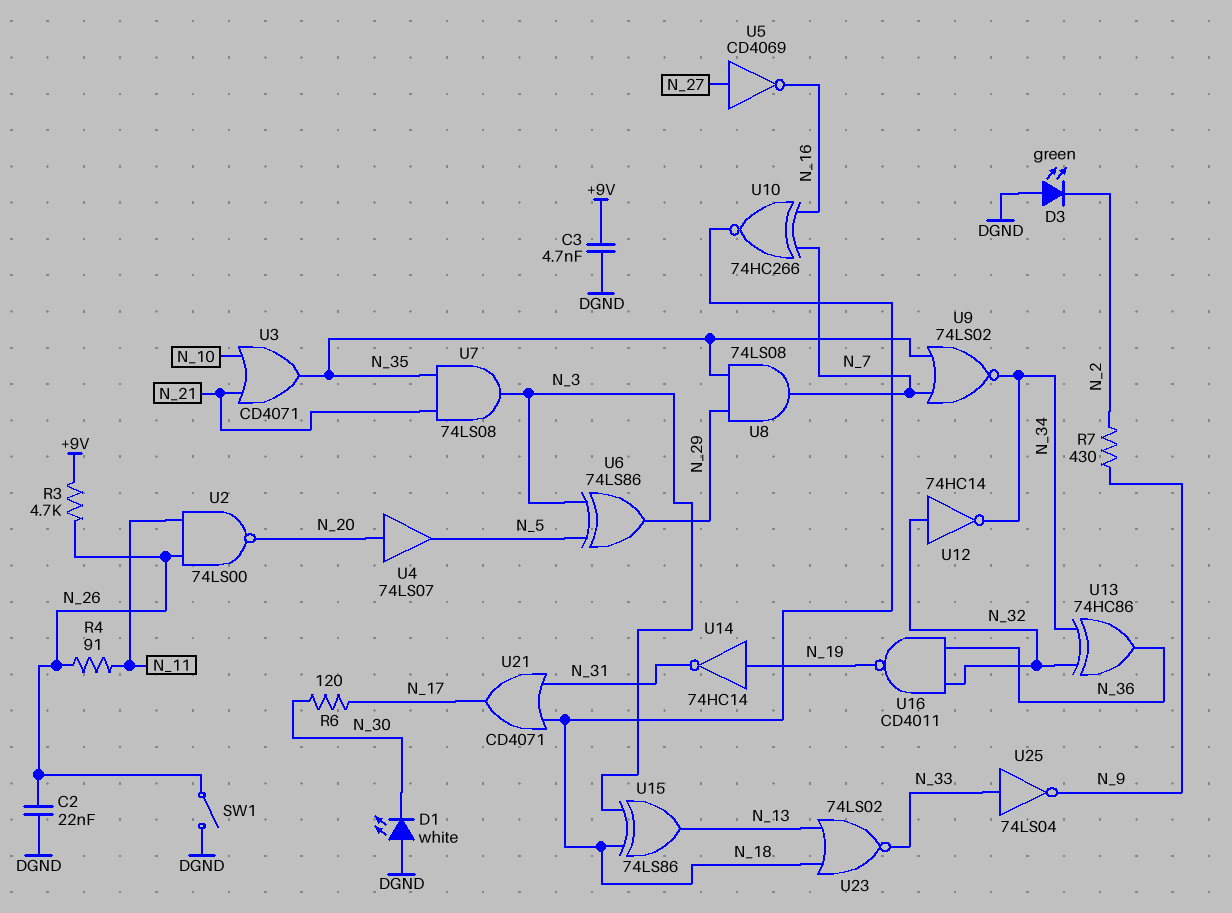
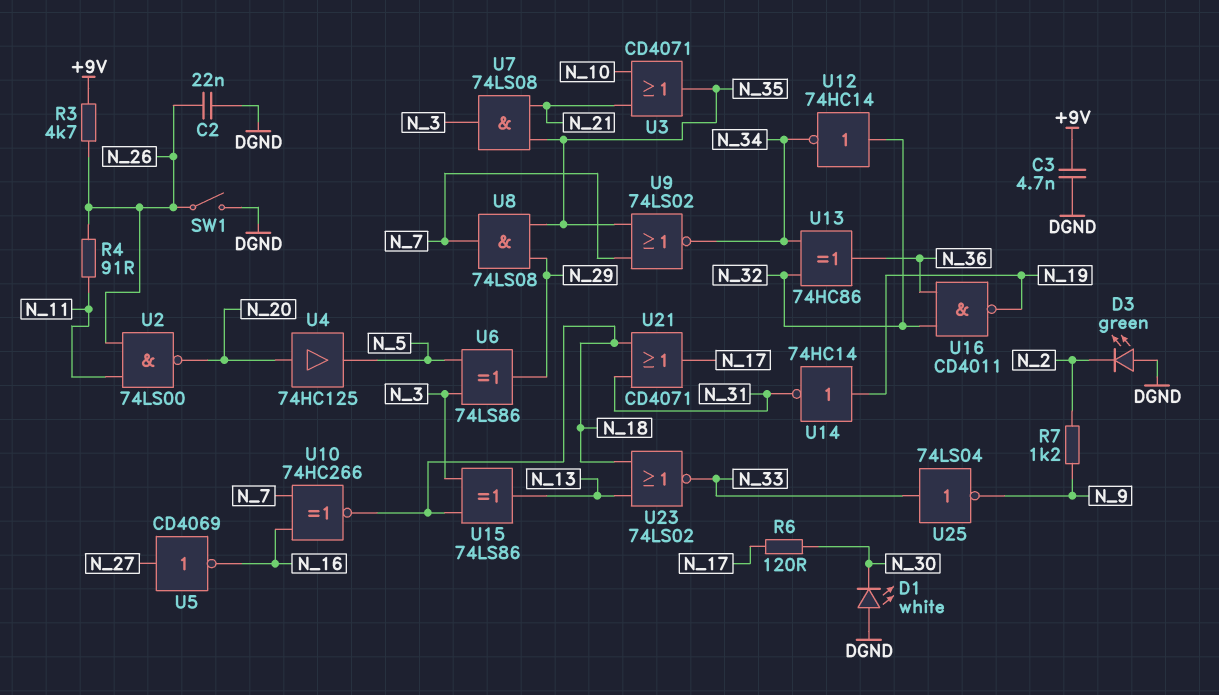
R7: 430 (N_2, N_9) -> 1.2k (N_2, N_9)
U4: buffer 74LS07 (in N_20, out N_5) -> buffer 74HC125 (in N_20, out N_5)

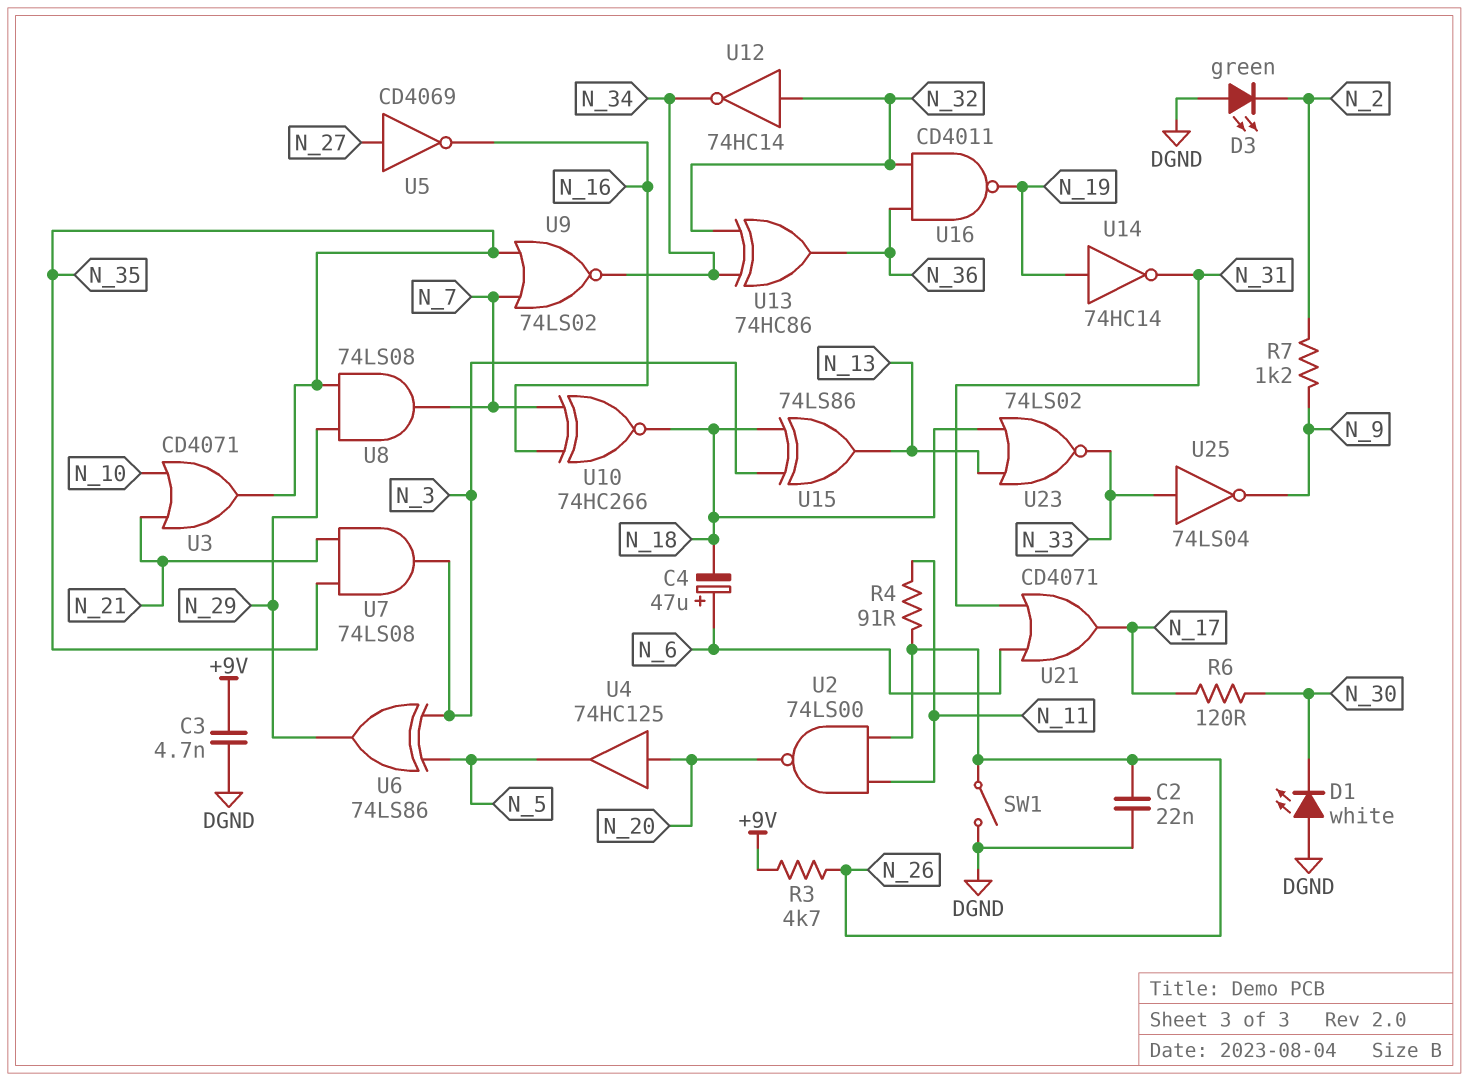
C4: none -> 47uF (plus N_6, minus N_18)
U21: OR CD4071 (in N_18, in N_31, out N_17) -> OR CD4071 (in N_6, in N_31, out N_17)

